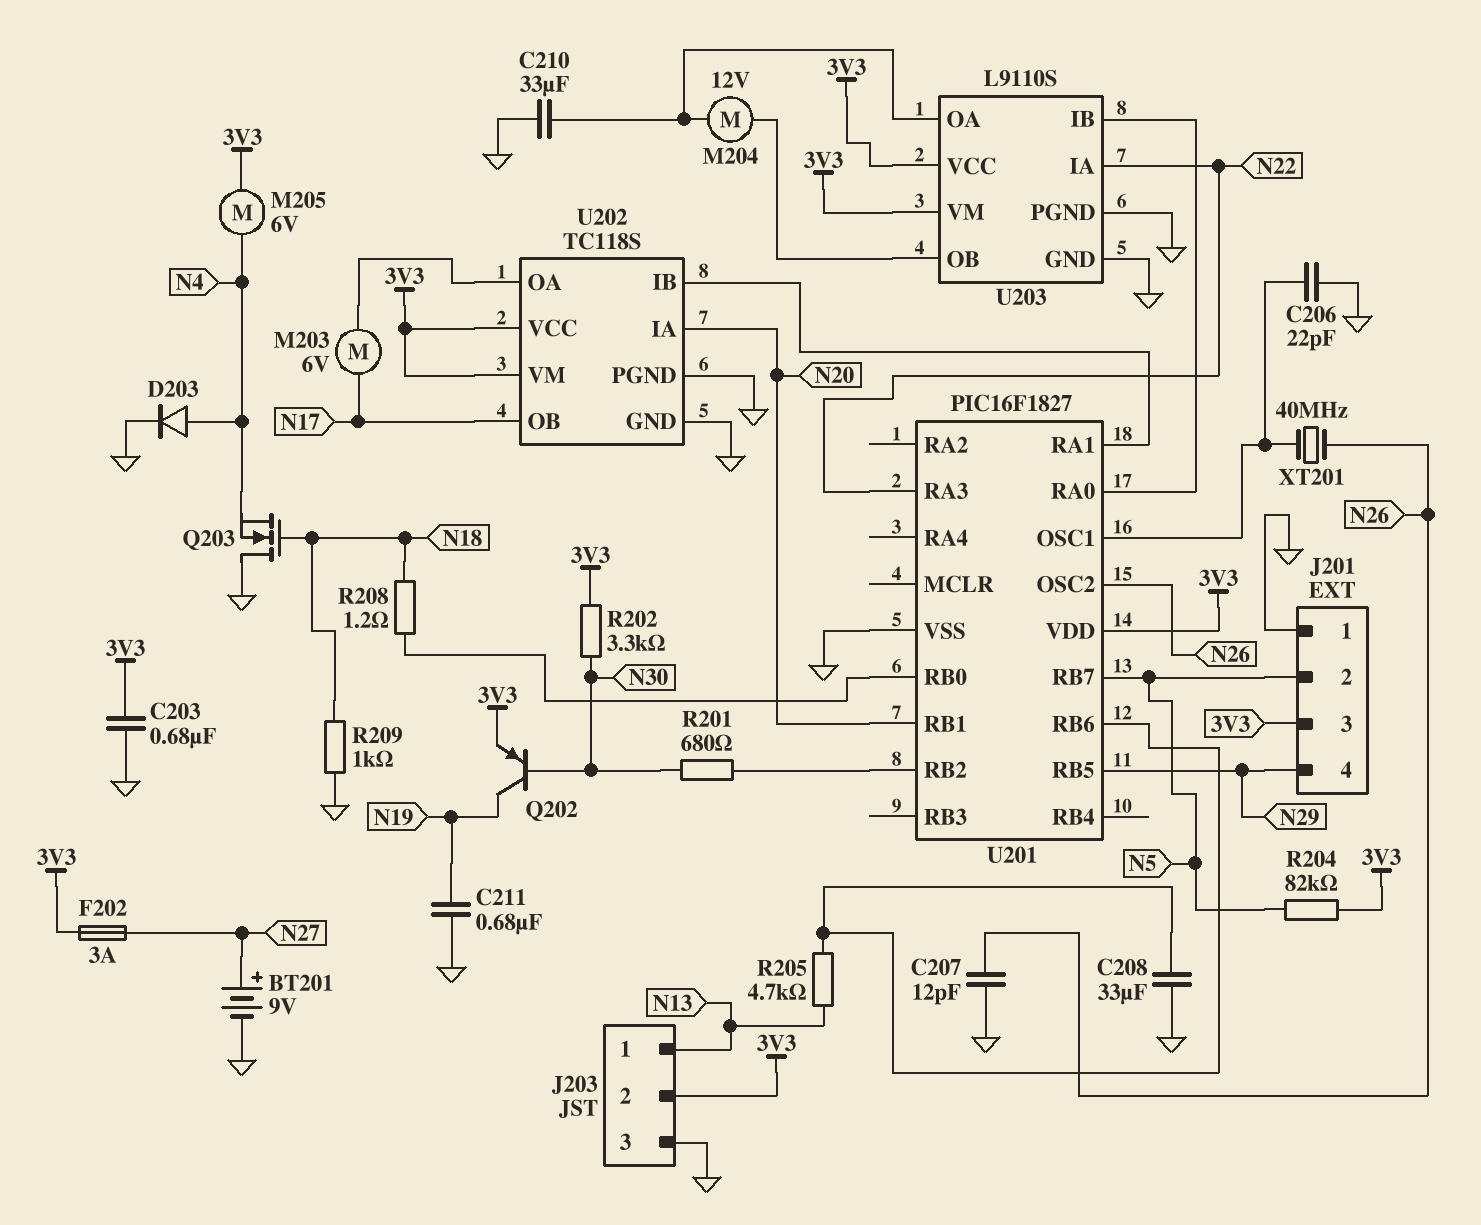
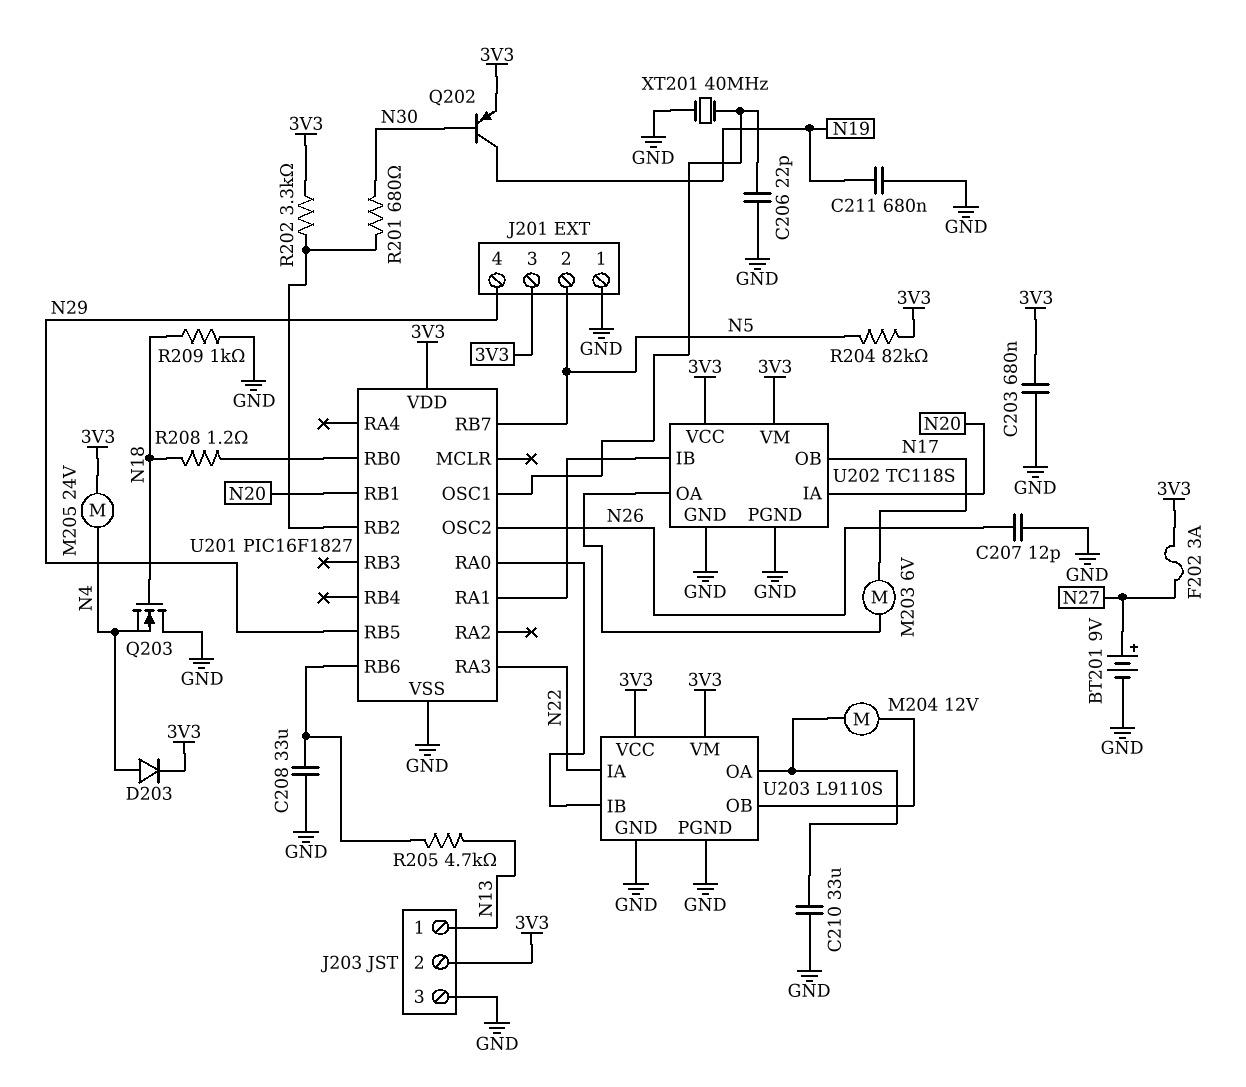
D203: diode (A N4, K GND) -> diode (A N4, K 3V3)
M205: motor 6V (3V3, N4) -> motor 24V (3V3, N4)
R202: 3.3k (3V3, N30) -> 3.3k (3V3, U201/RB2)
XT201: 40MHz (N26, U201/OSC1) -> 40MHz (GND, U201/OSC1)

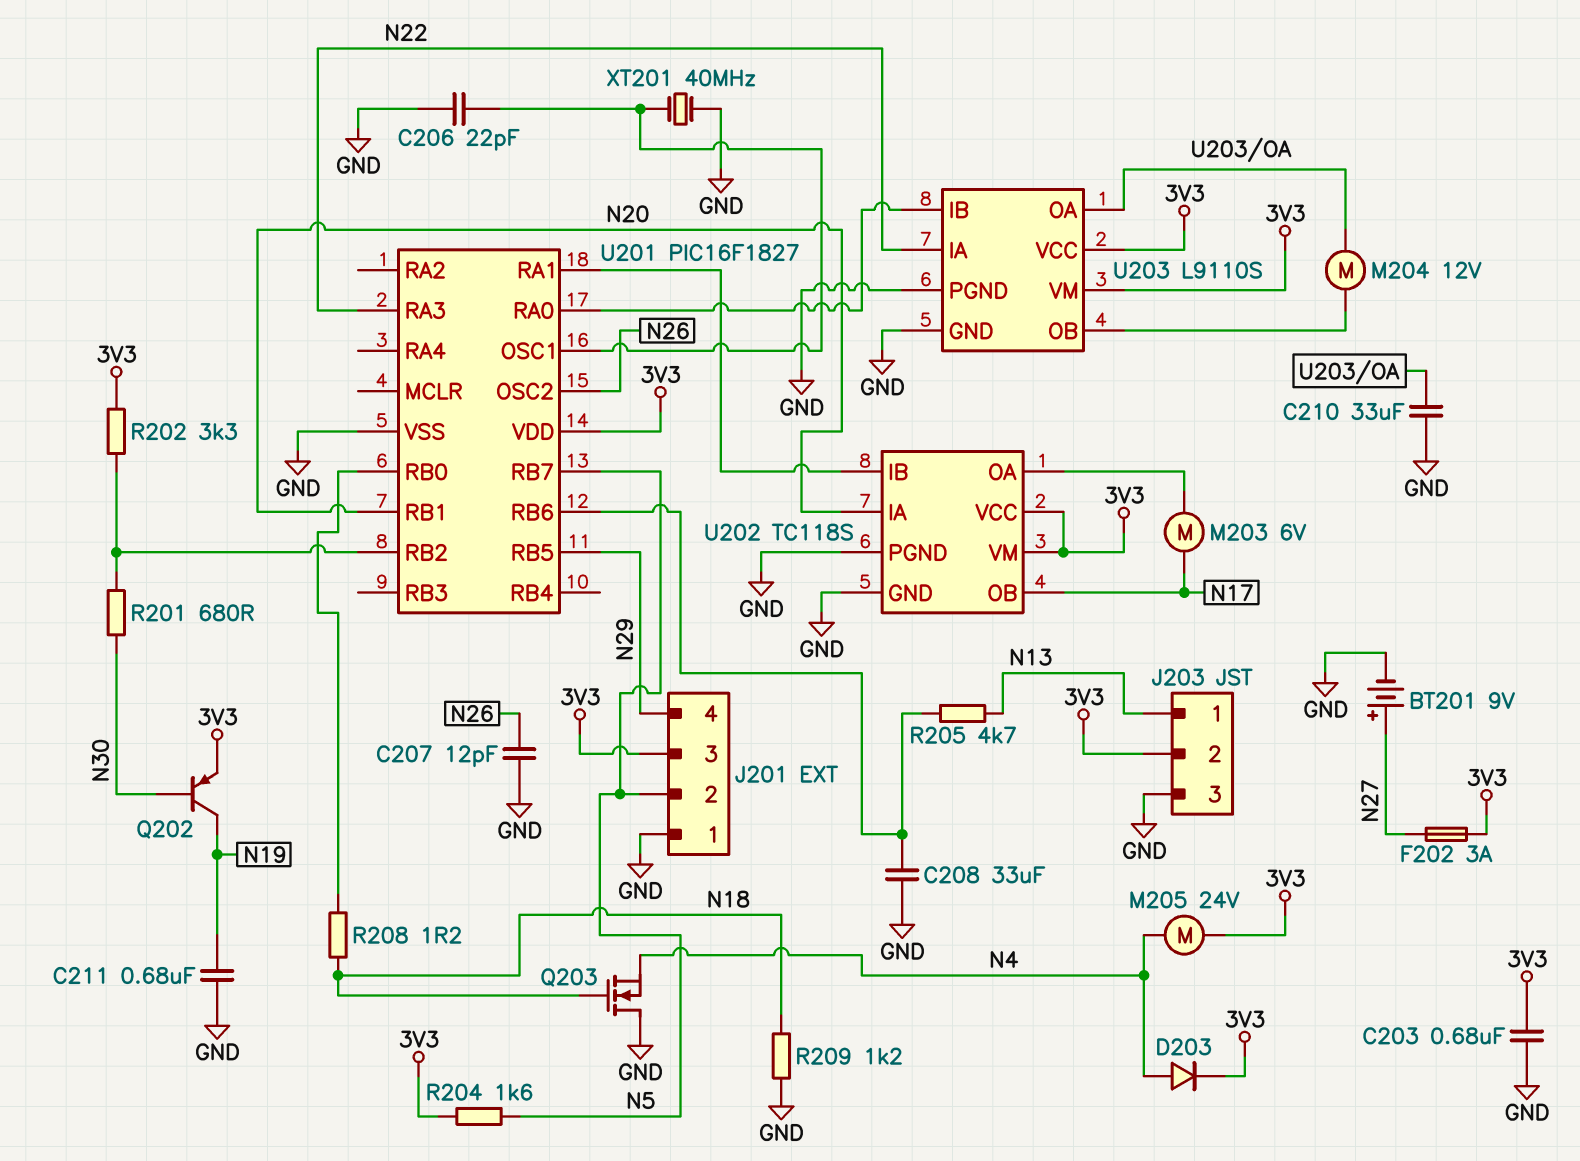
R204: 82k (3V3, N5) -> 1.6k (3V3, N5)
R209: 1k (GND, N18) -> 1.2k (GND, N18)

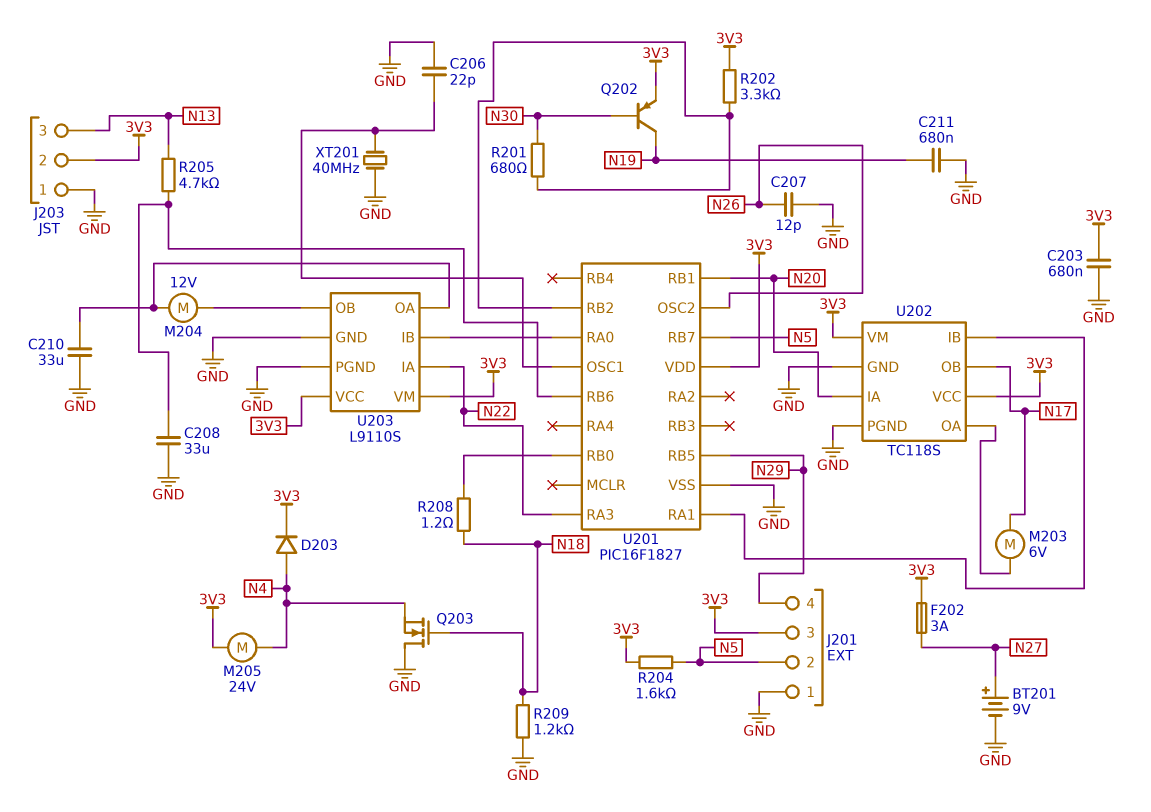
J203 pin 1: N13 -> GND
J203 pin 3: GND -> N13

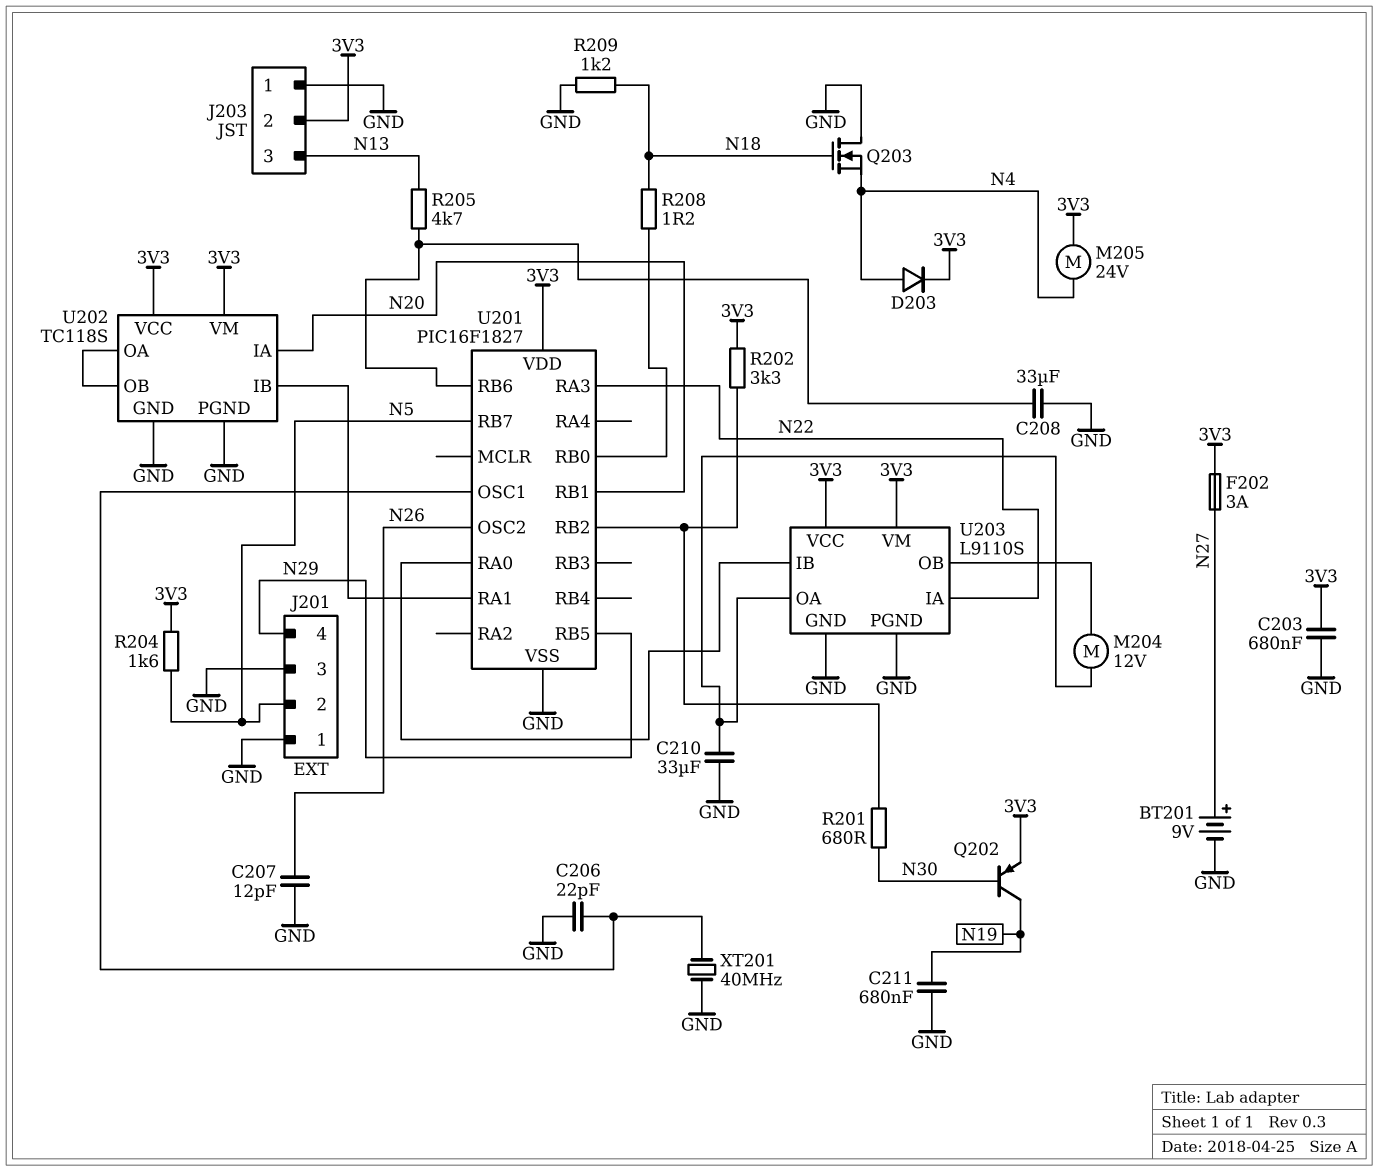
J201 pin 3: 3V3 -> GND
M203: motor 6V (N17, U202/OA) -> none
U202 pin OB: N17 -> U202/OA

